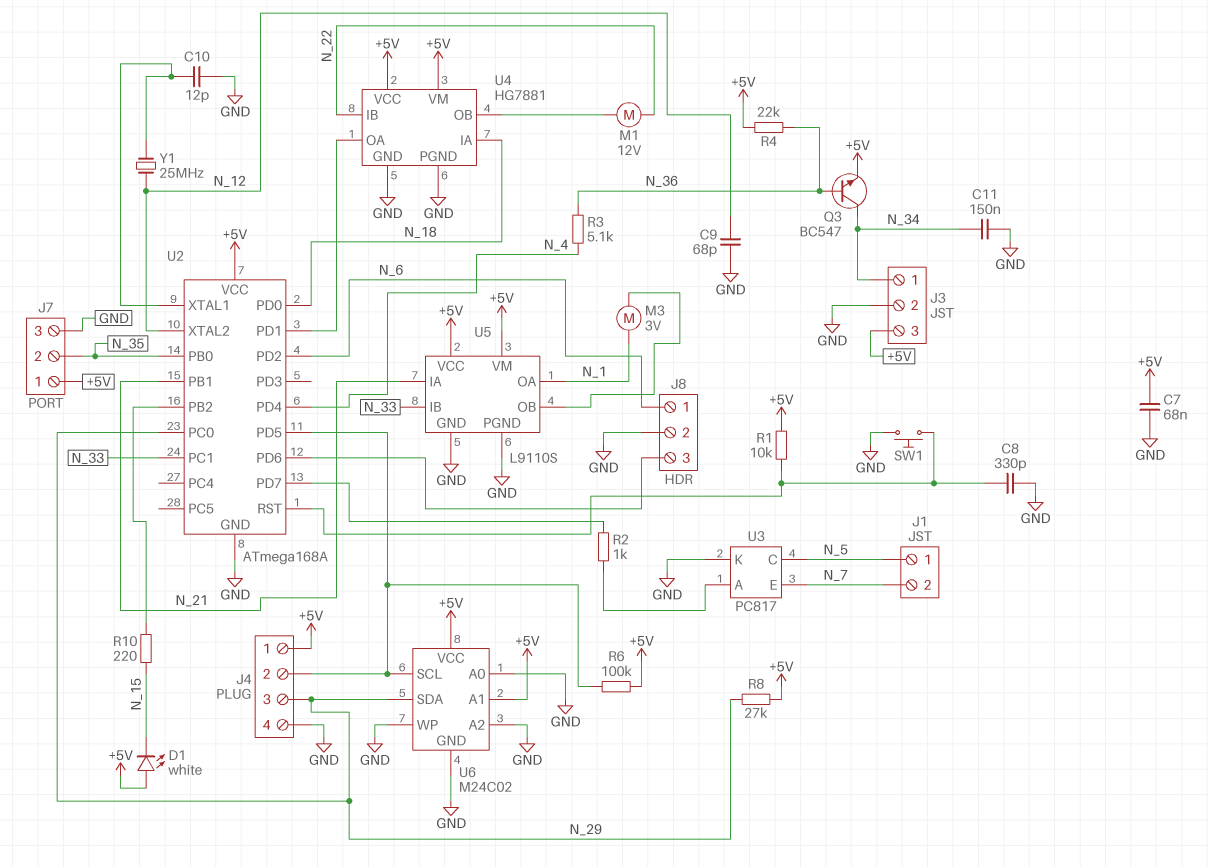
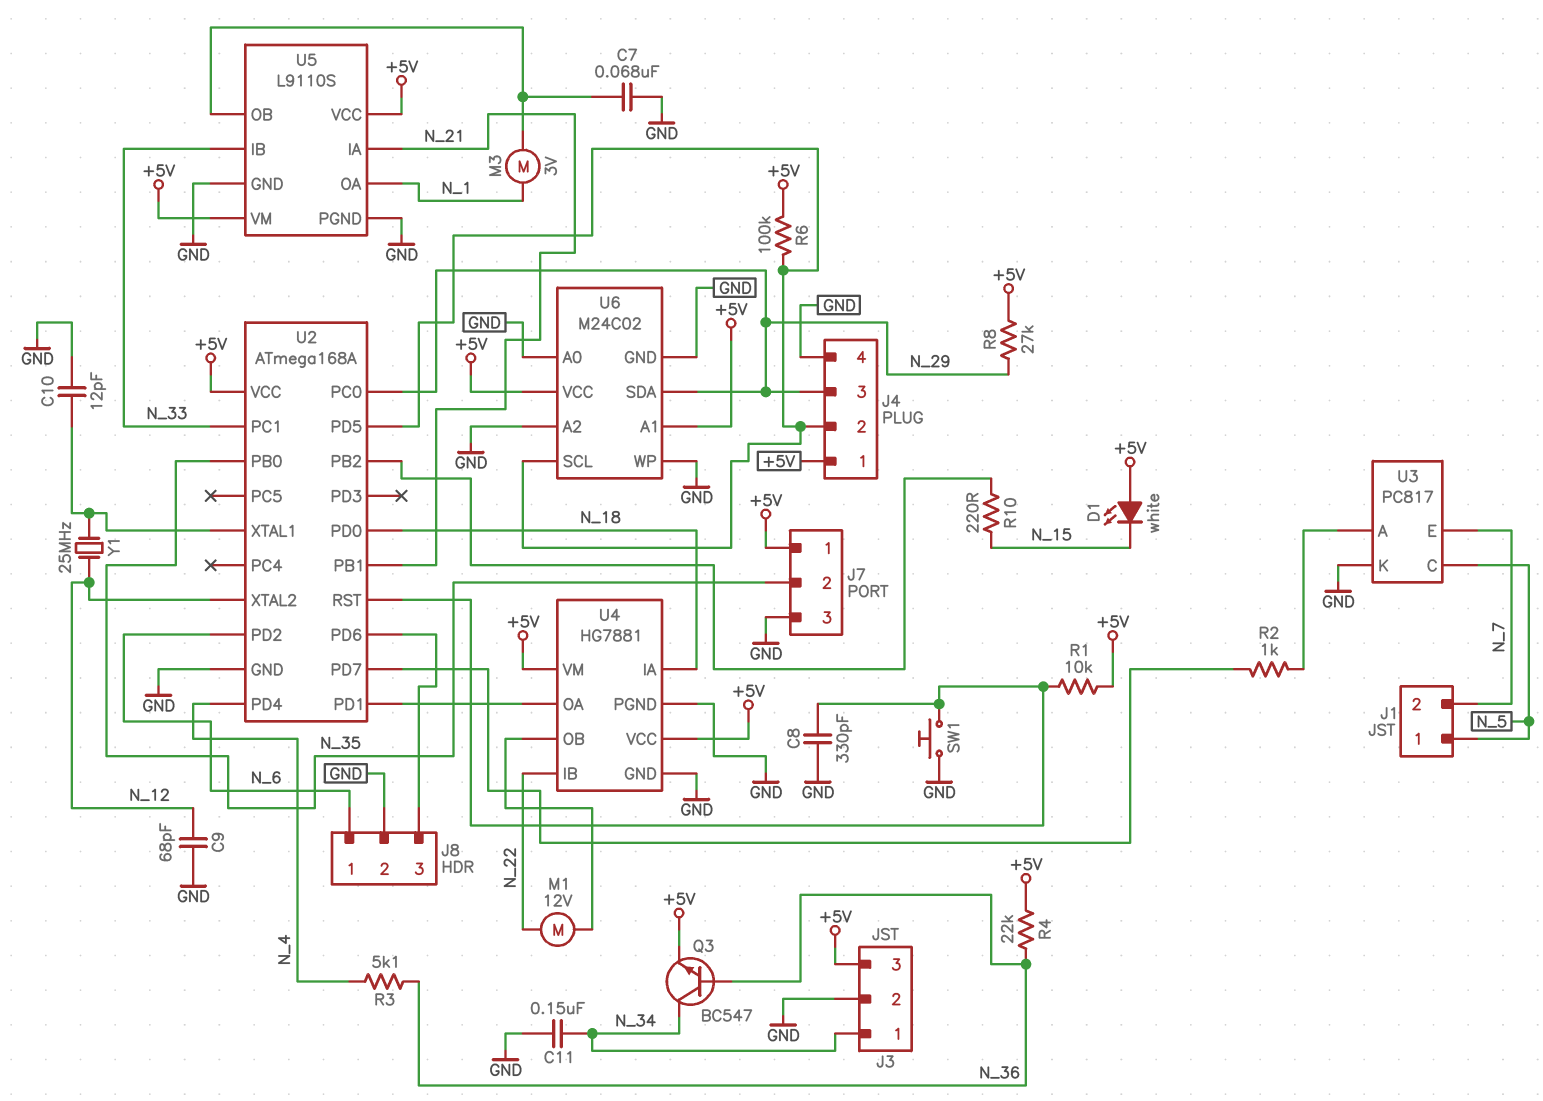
C7: 68nF (+5V, GND) -> 68nF (GND, U5/OB)

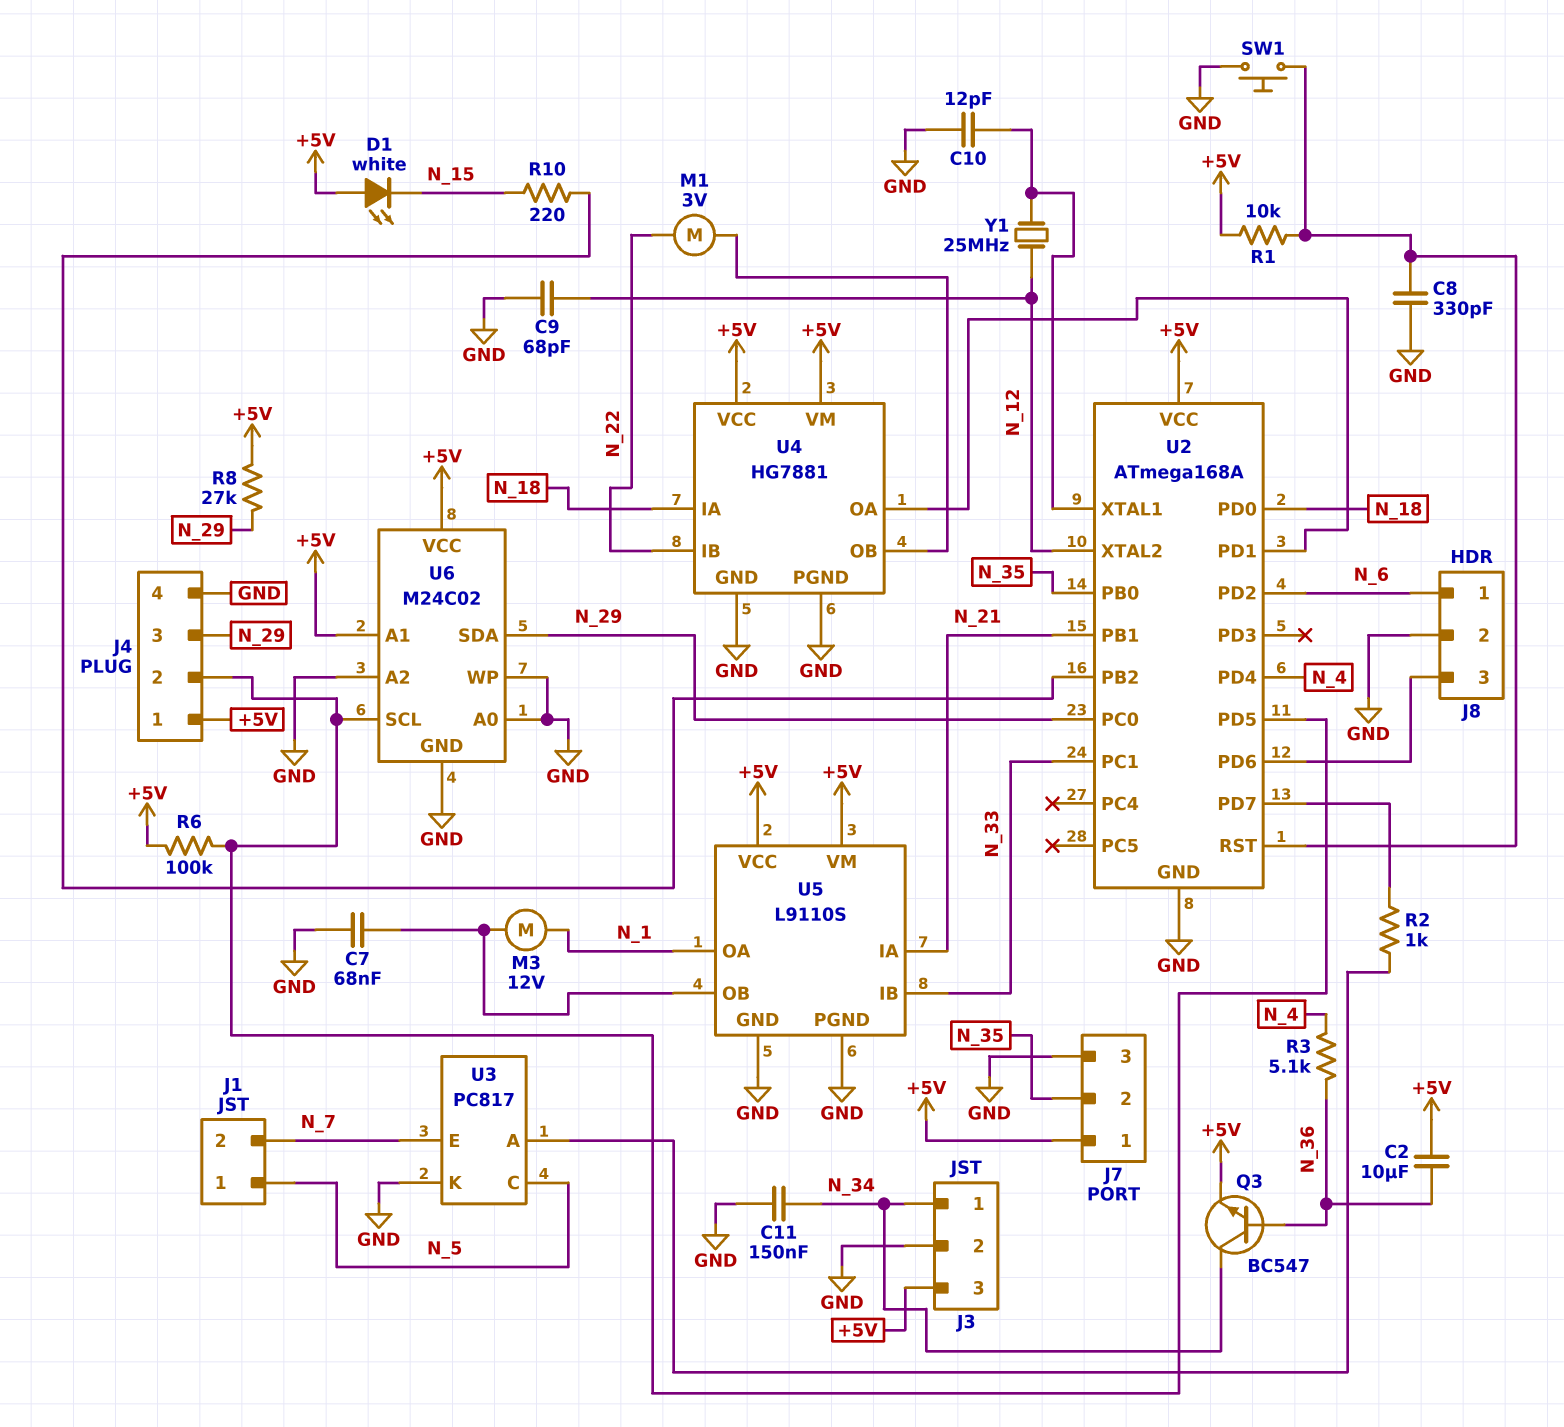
C2: none -> 10uF (+5V, N_36)
M1: motor 12V (N_22, U4/OB) -> motor 3V (N_22, U4/OB)
M3: motor 3V (N_1, U5/OB) -> motor 12V (N_1, U5/OB)
R4: 22k (+5V, N_36) -> none

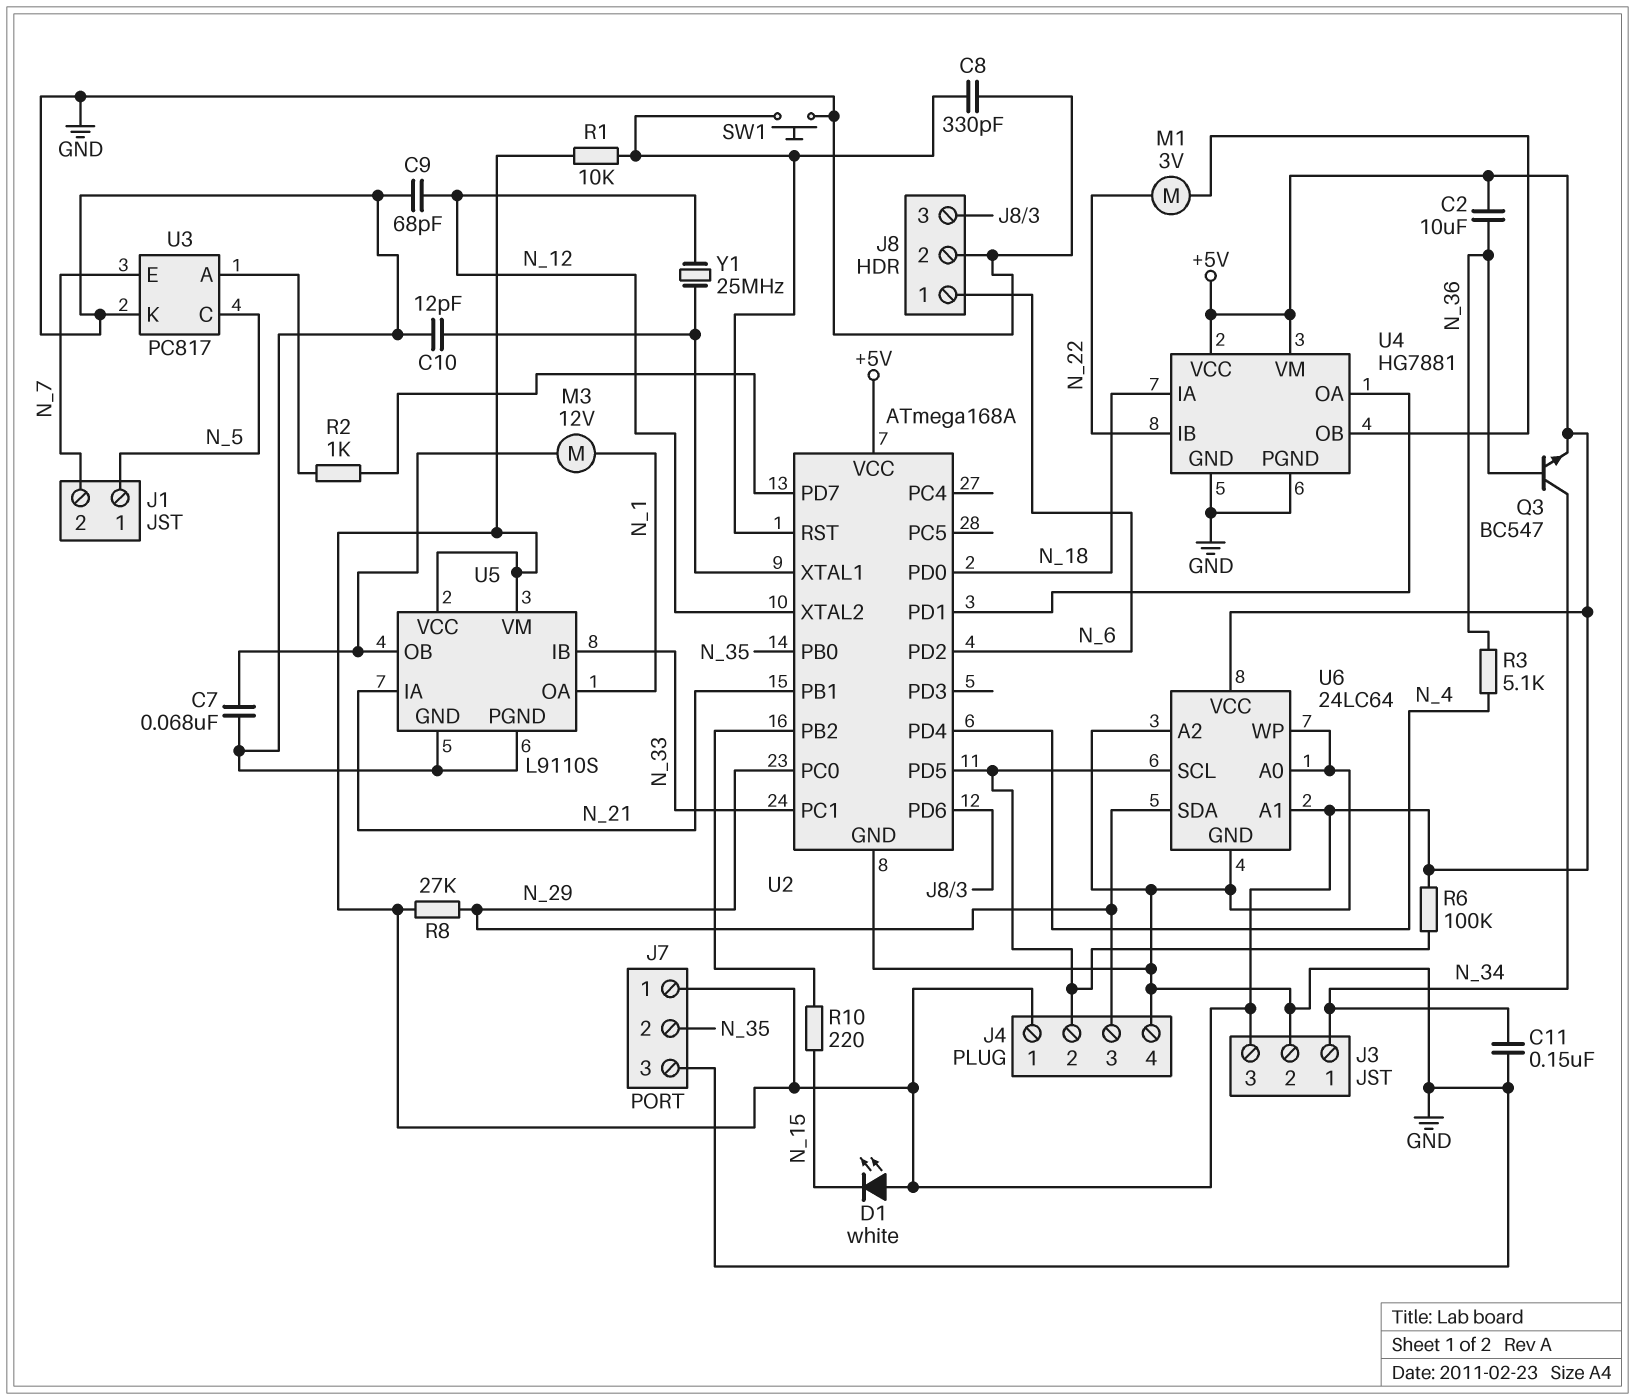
U6: M24C02 -> 24LC64

